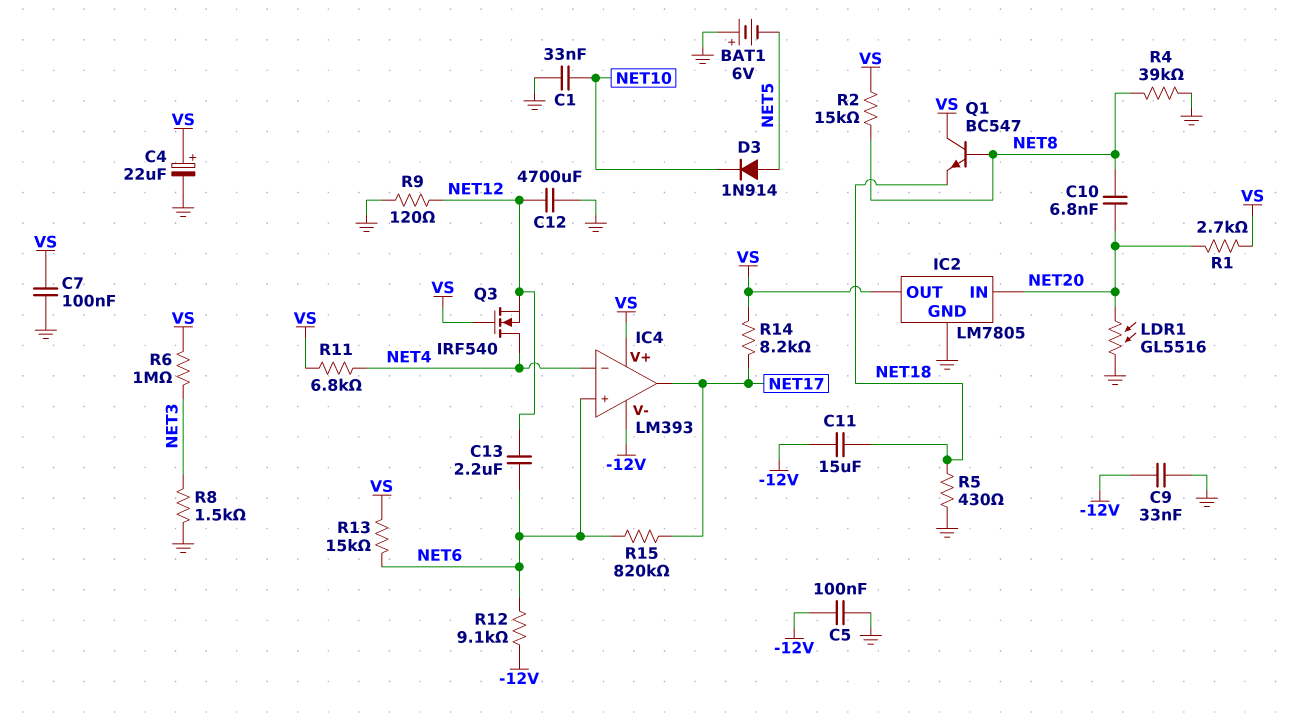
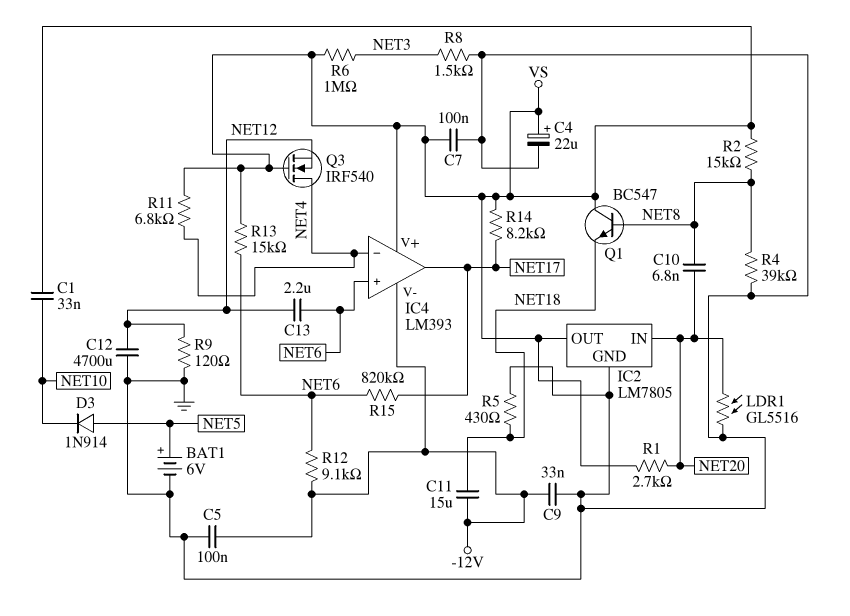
BAT1: 6V (plus GND, minus NET5) -> 6V (plus NET5, minus GND)
C1: 33nF (GND, NET10) -> 33nF (NET10, VS)

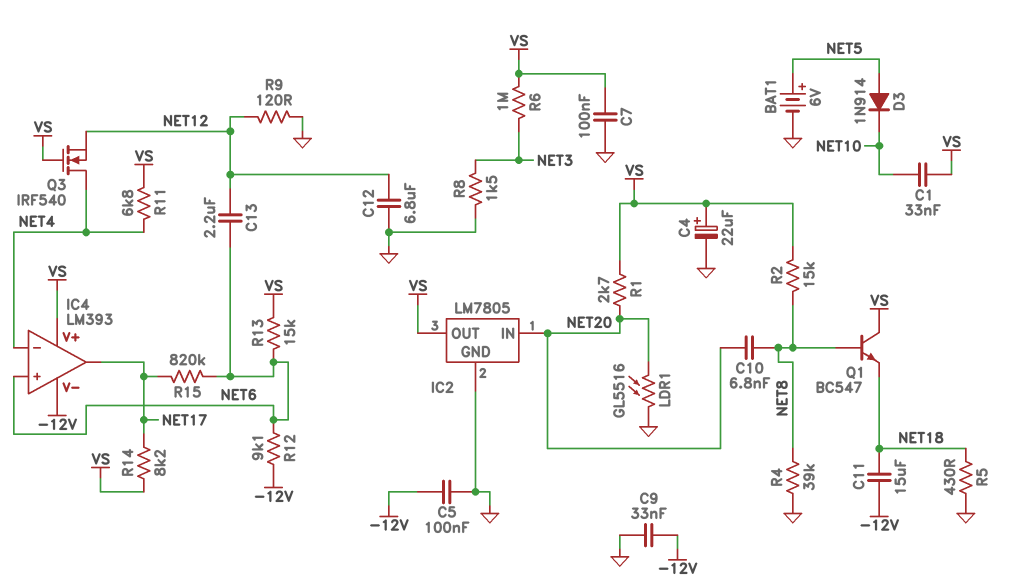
C12: 4700uF (GND, NET12) -> 6.8uF (GND, NET12)

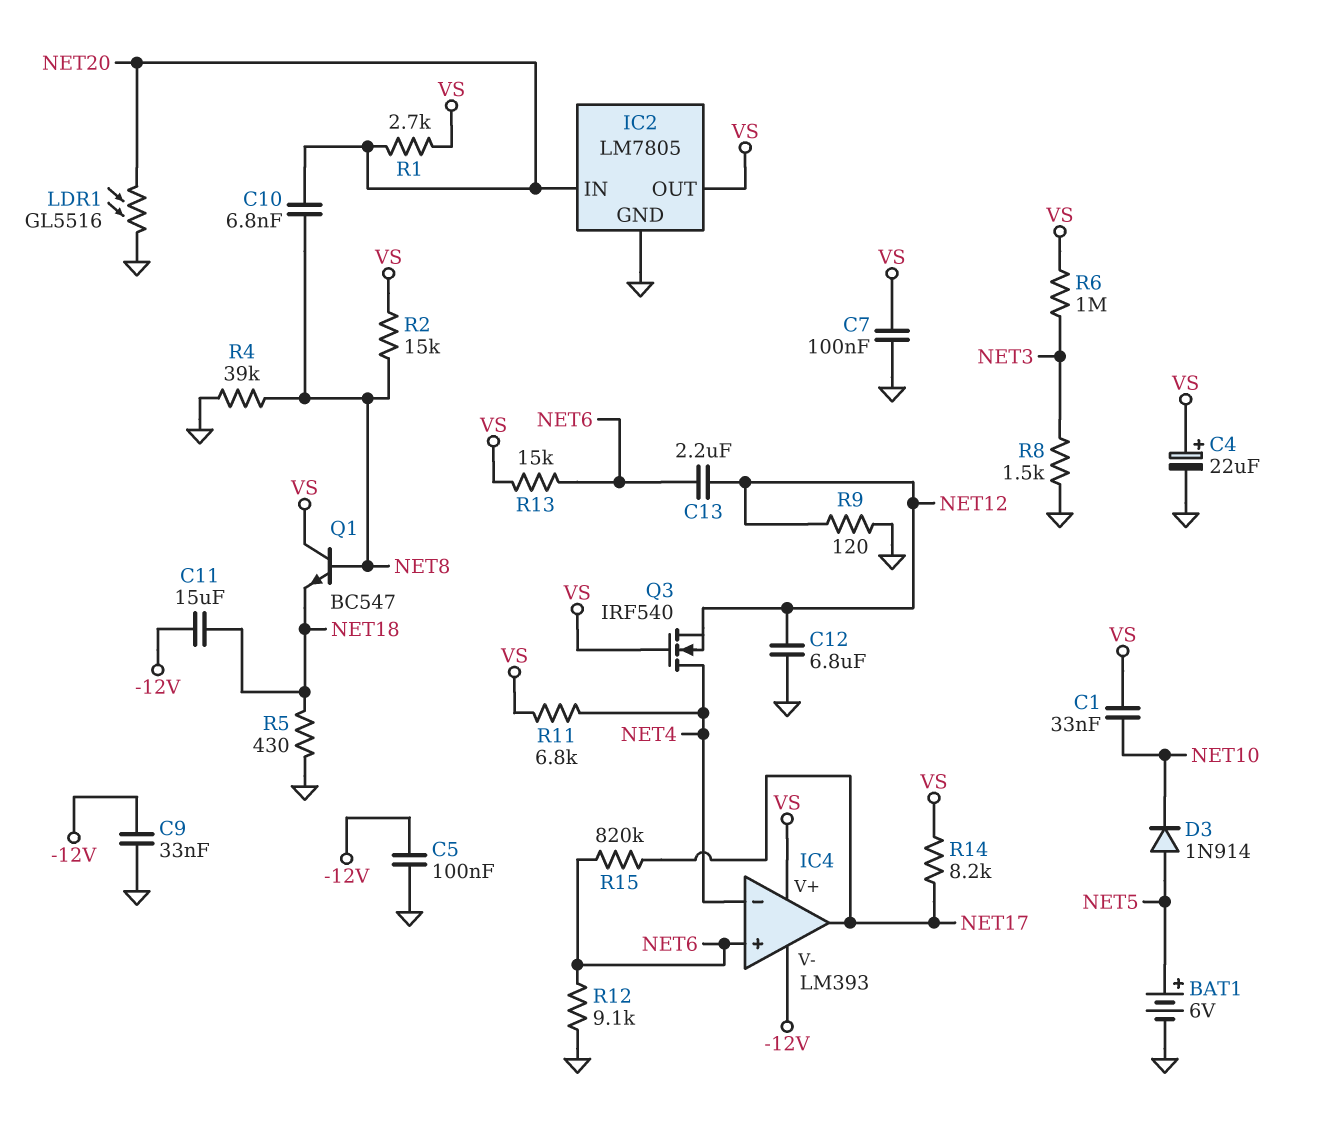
R12: 9.1k (-12V, NET6) -> 9.1k (GND, NET6)

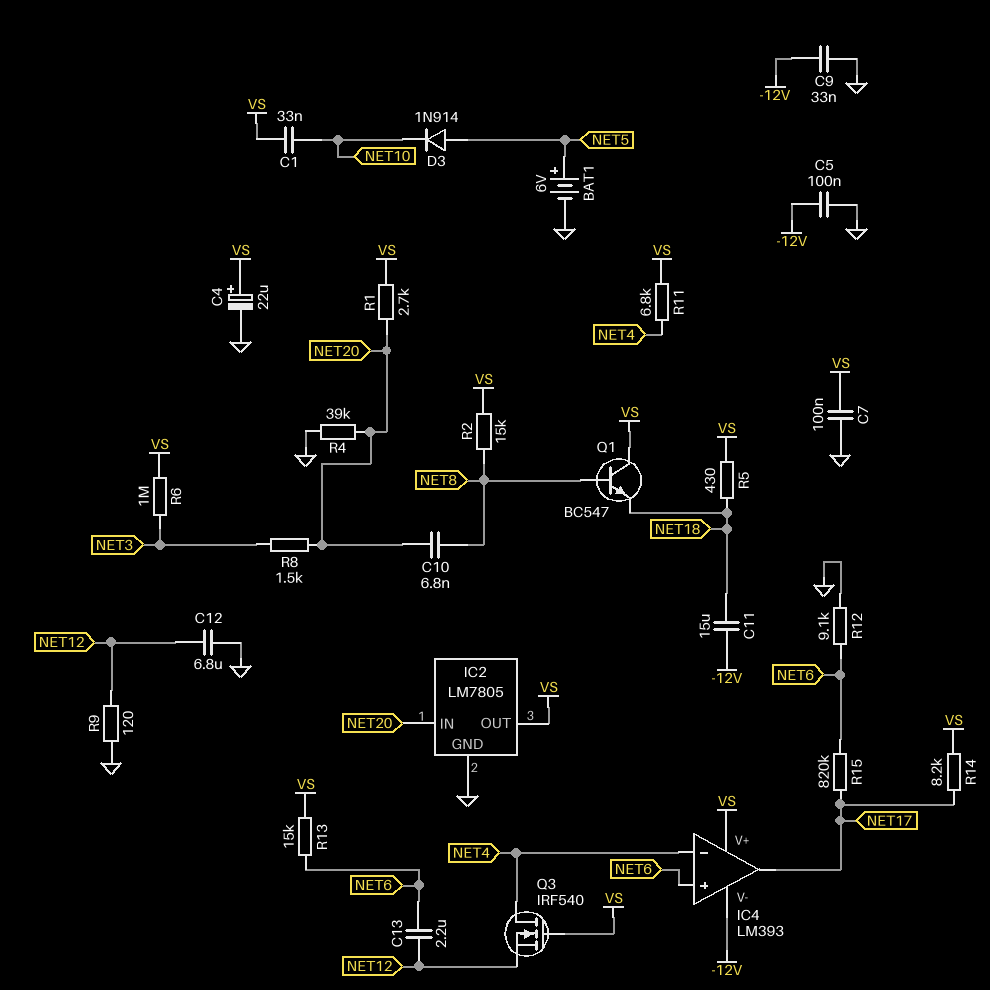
LDR1: GL5516 (GND, NET20) -> none
R4: 39k (GND, NET8) -> 39k (GND, NET20)
R5: 430 (GND, NET18) -> 430 (NET18, VS)
R8: 1.5k (GND, NET3) -> 1.5k (NET3, NET20)

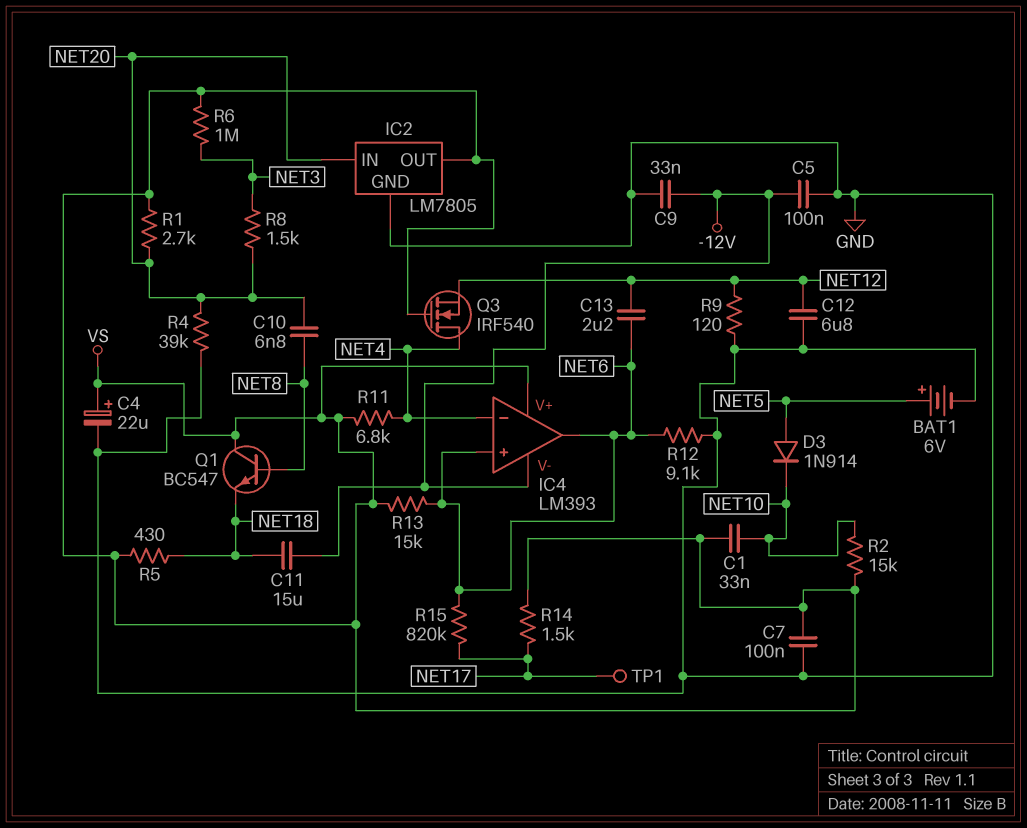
IC4 pin out: NET17 -> NET6
R2: 15k (NET8, VS) -> 15k (NET10, VS)
R14: 8.2k (NET17, VS) -> 1.5k (NET17, VS)
TP1: none -> test point (NET17)

